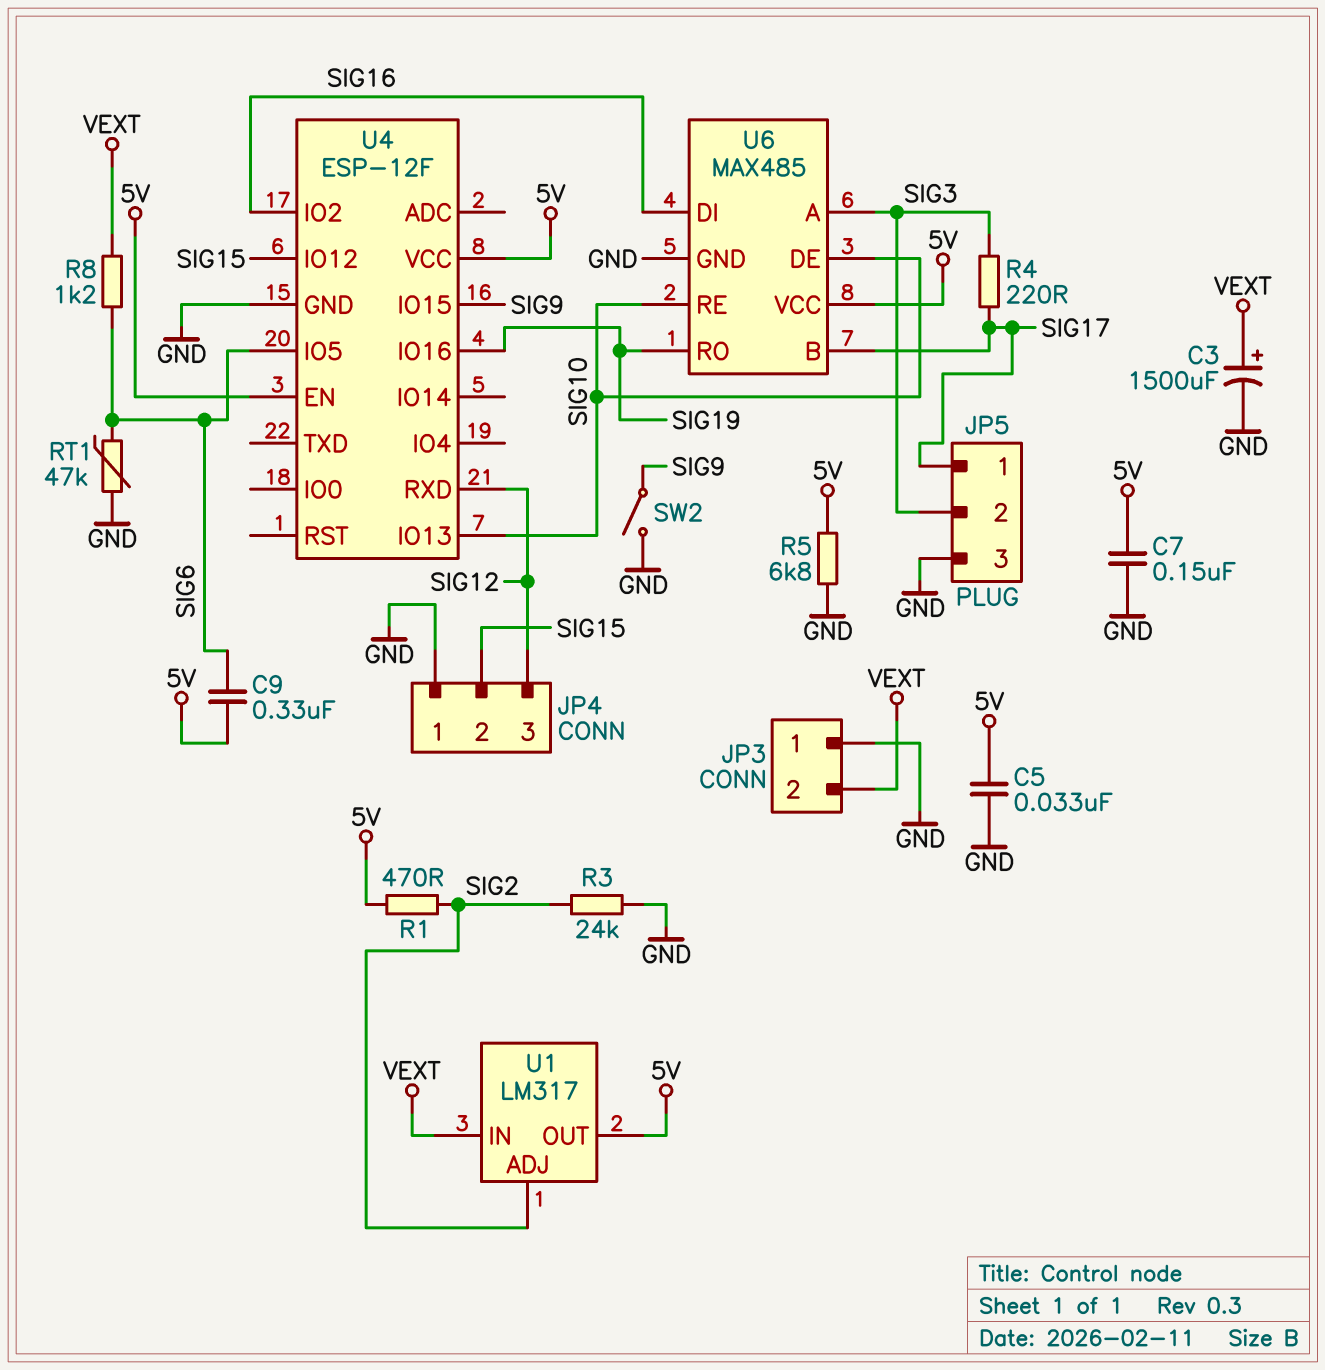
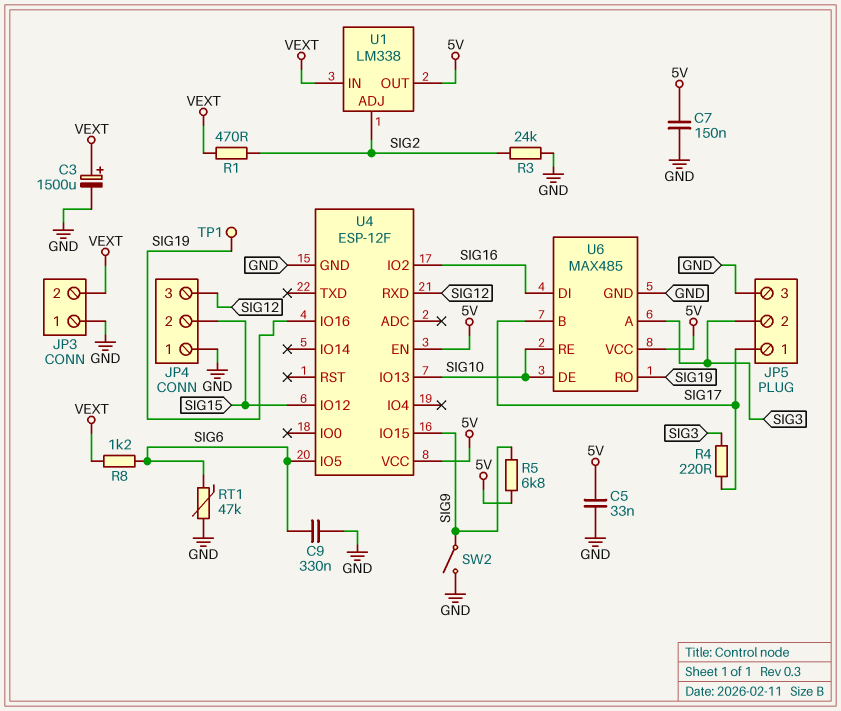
C9: 330nF (5V, SIG6) -> 330nF (GND, SIG6)
R1: 470 (5V, SIG2) -> 470 (SIG2, VEXT)
R5: 6.8k (5V, GND) -> 6.8k (5V, SIG9)
TP1: none -> test point (SIG19)
U1: LM317 -> LM338

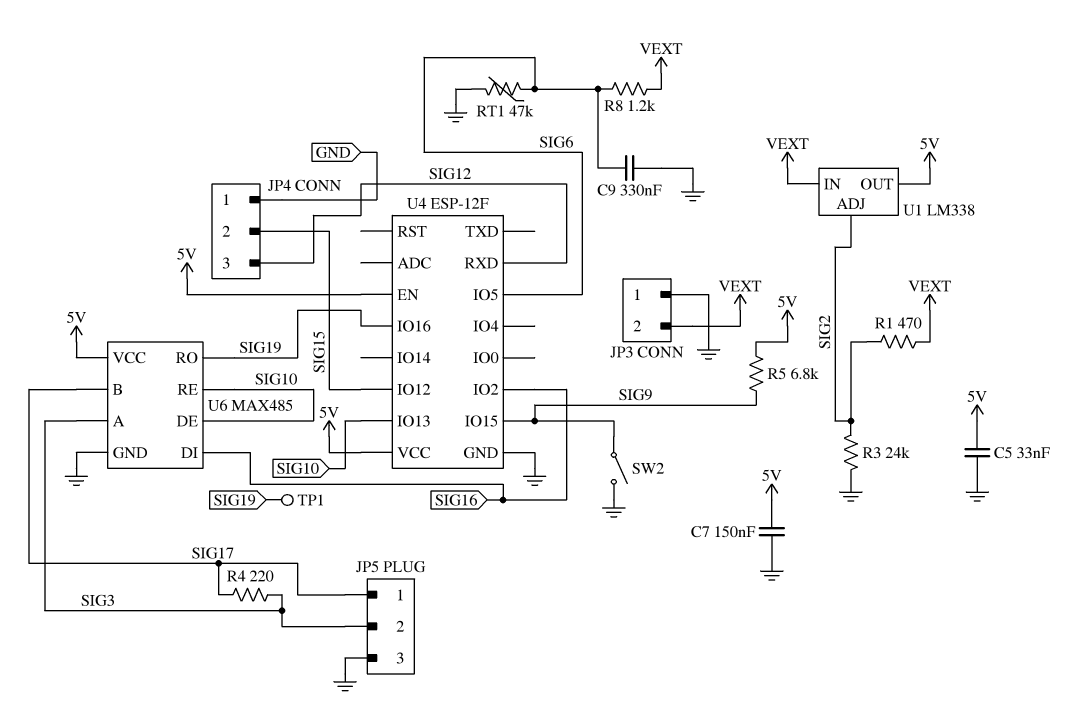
C3: 1500uF (plus VEXT, minus GND) -> none

